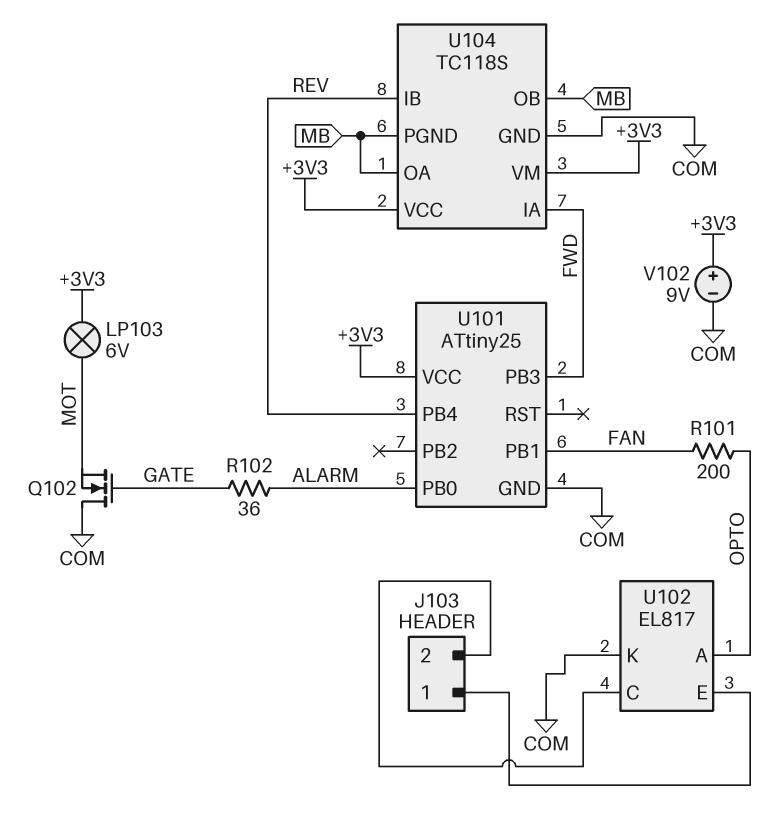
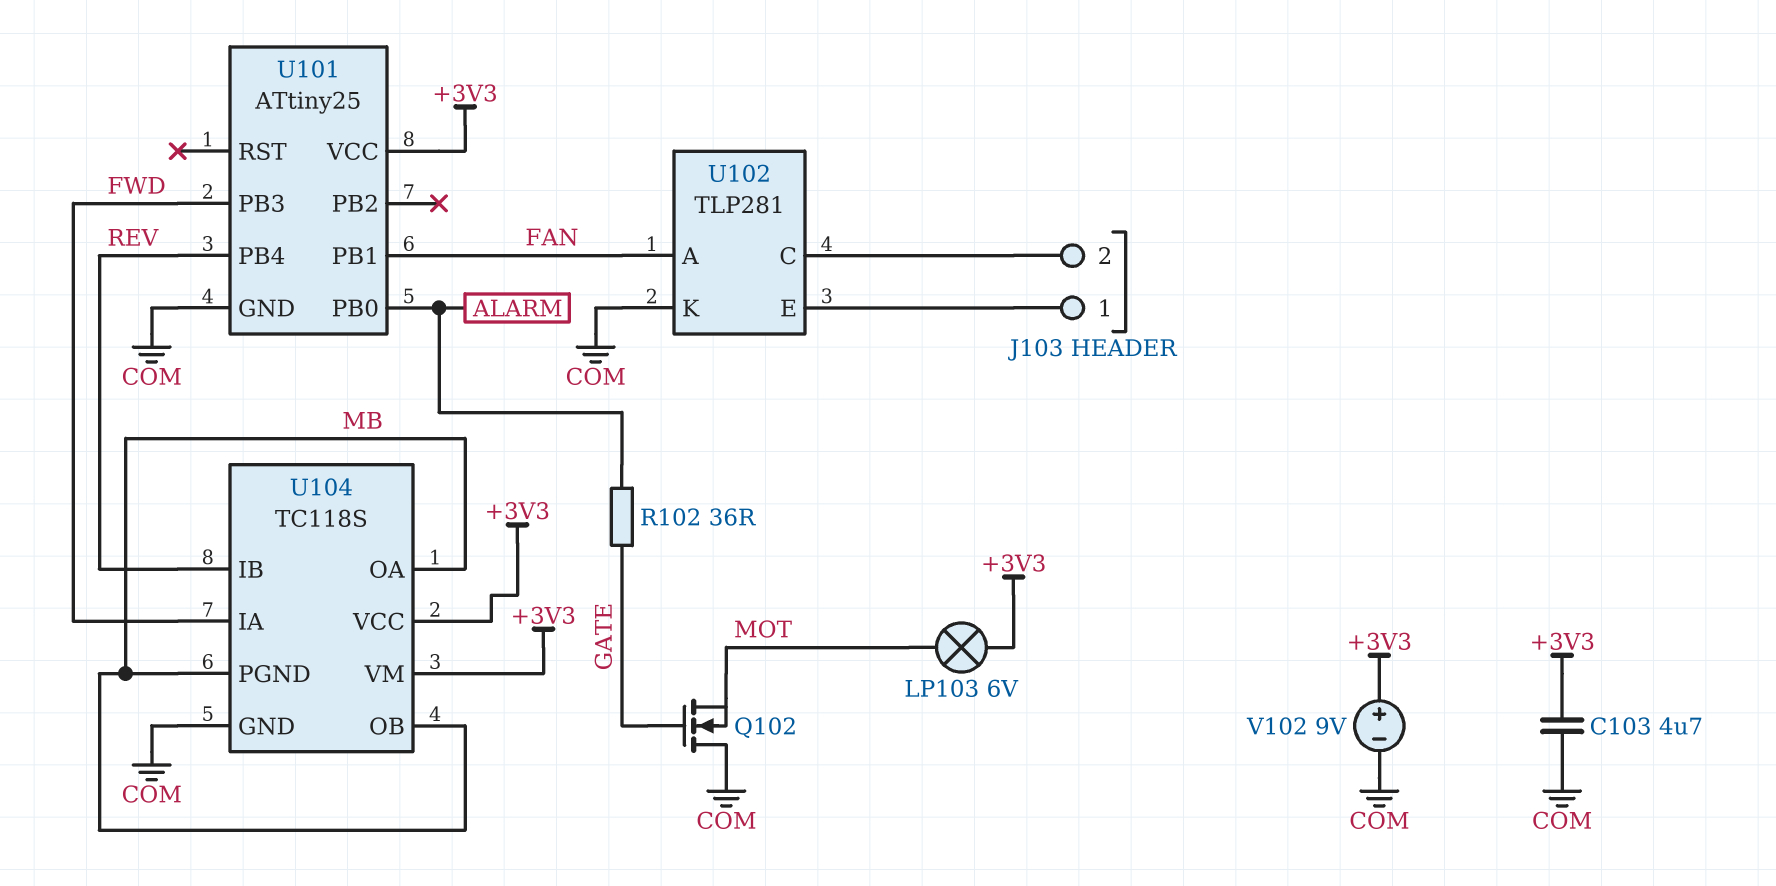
C103: none -> 4.7uF (+3V3, COM)
R101: 200 (FAN, OPTO) -> none
U102: EL817 -> TLP281
U102 pin A: OPTO -> FAN

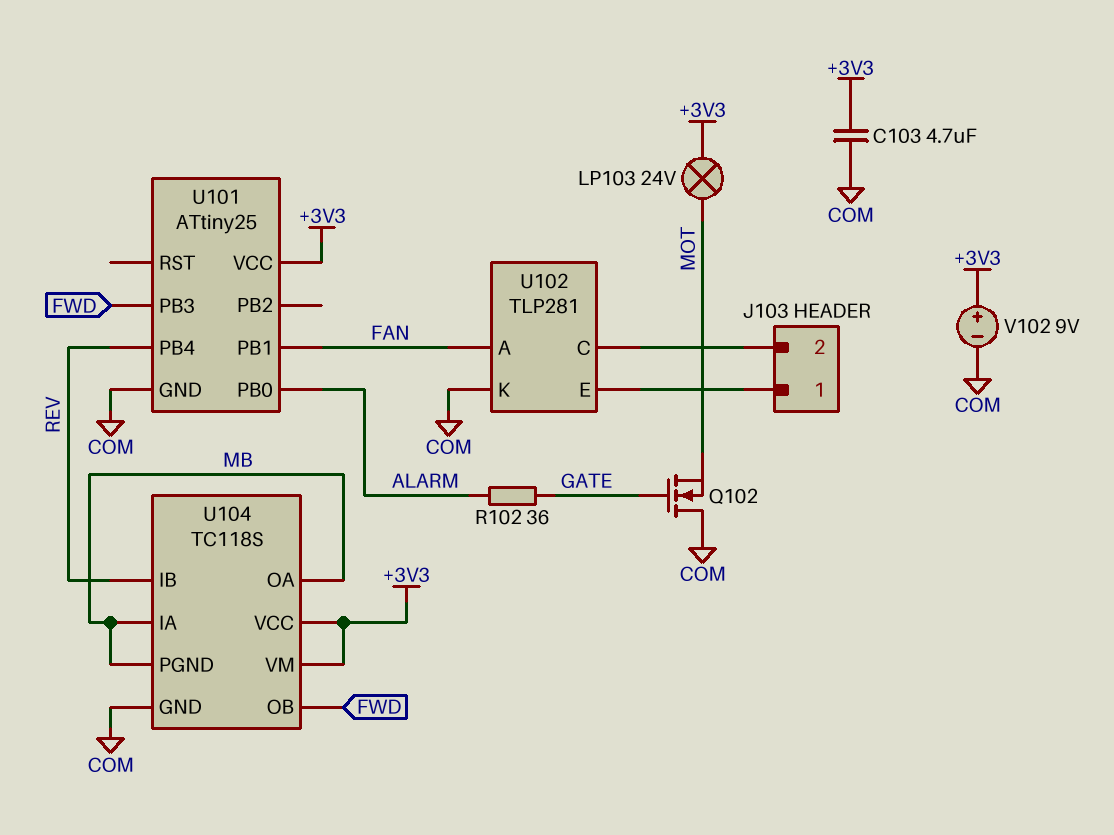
LP103: lamp 6V (+3V3, MOT) -> lamp 24V (+3V3, MOT)
U104 pin IA: FWD -> MB
U104 pin OB: MB -> FWD

